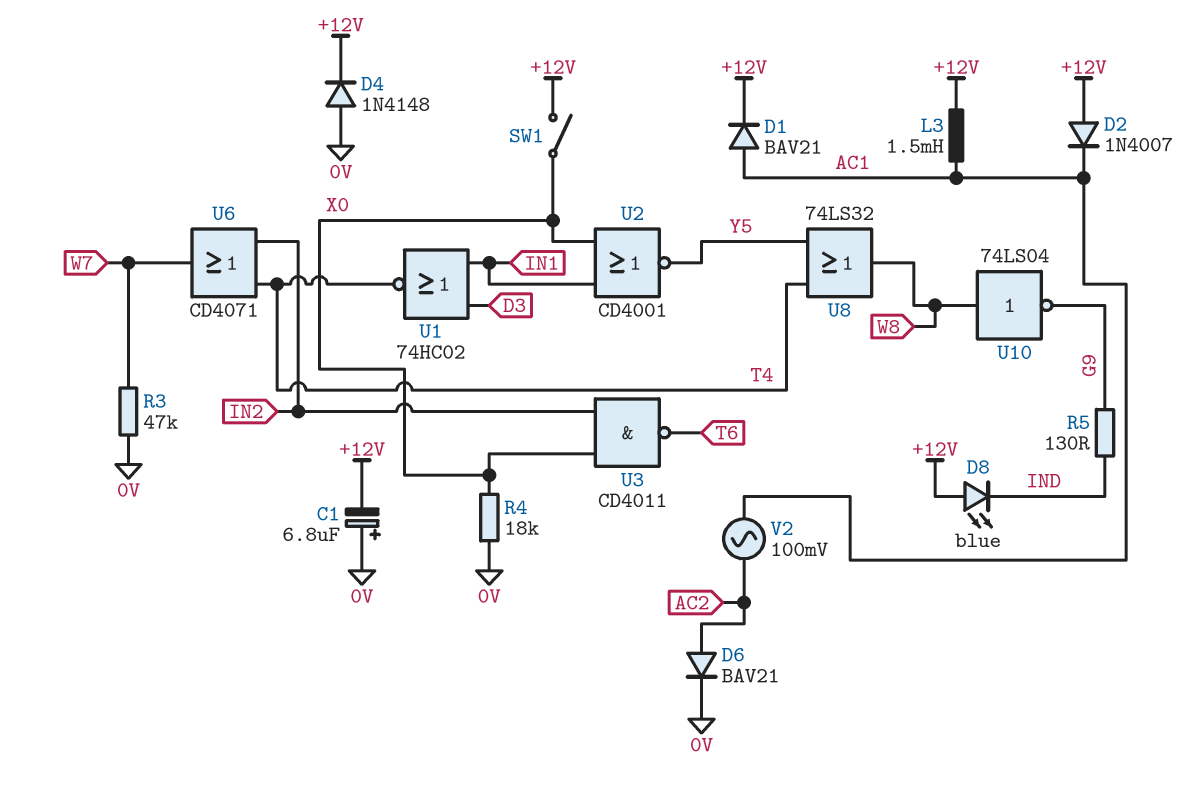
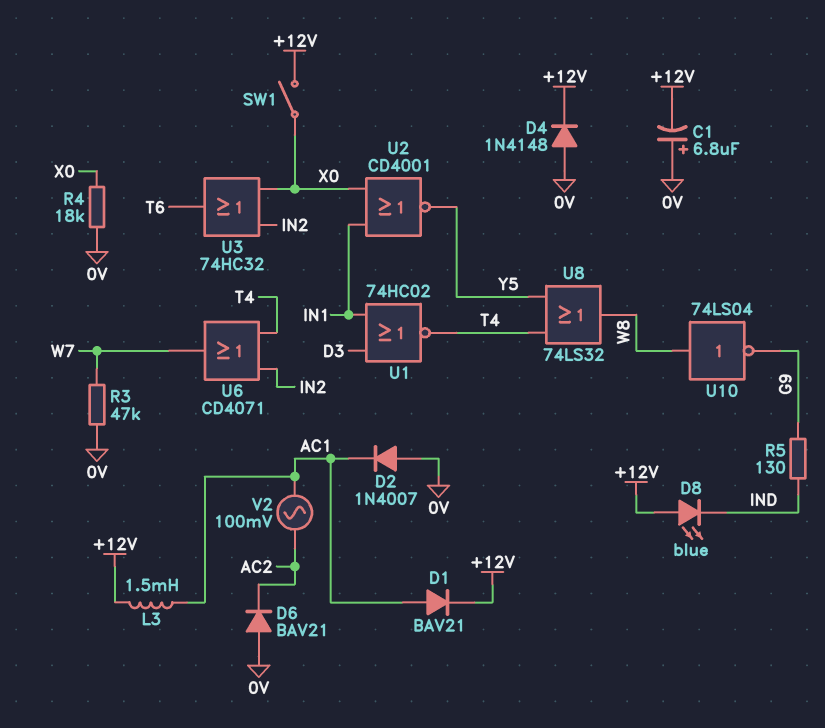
D2: diode 1N4007 (A +12V, K AC1) -> diode 1N4007 (A 0V, K AC1)
D6: diode BAV21 (A AC2, K 0V) -> diode BAV21 (A 0V, K AC2)
U3: NAND CD4011 (in IN2, in X0, out T6) -> OR 74HC32 (in IN2, in X0, out T6)

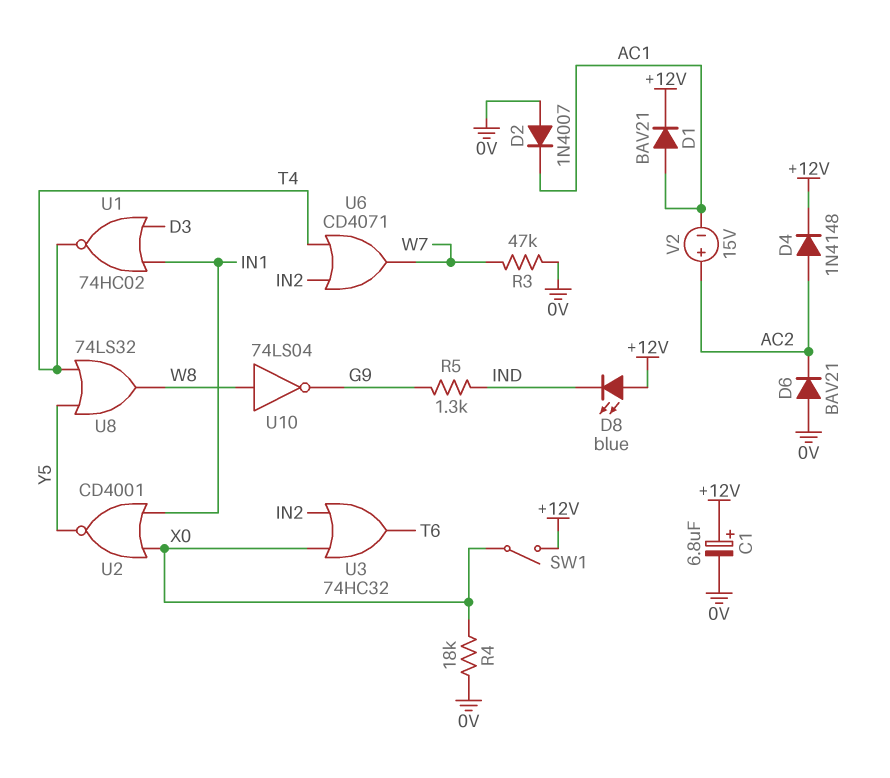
C1: 6.8uF (plus 0V, minus +12V) -> 6.8uF (plus +12V, minus 0V)
D4: diode 1N4148 (A 0V, K +12V) -> diode 1N4148 (A AC2, K +12V)
L3: 1.5mH (+12V, AC1) -> none
R5: 130 (G9, IND) -> 1.3k (G9, IND)
V2: AC 100mV (AC1, AC2) -> 15V (plus AC2, minus AC1)

